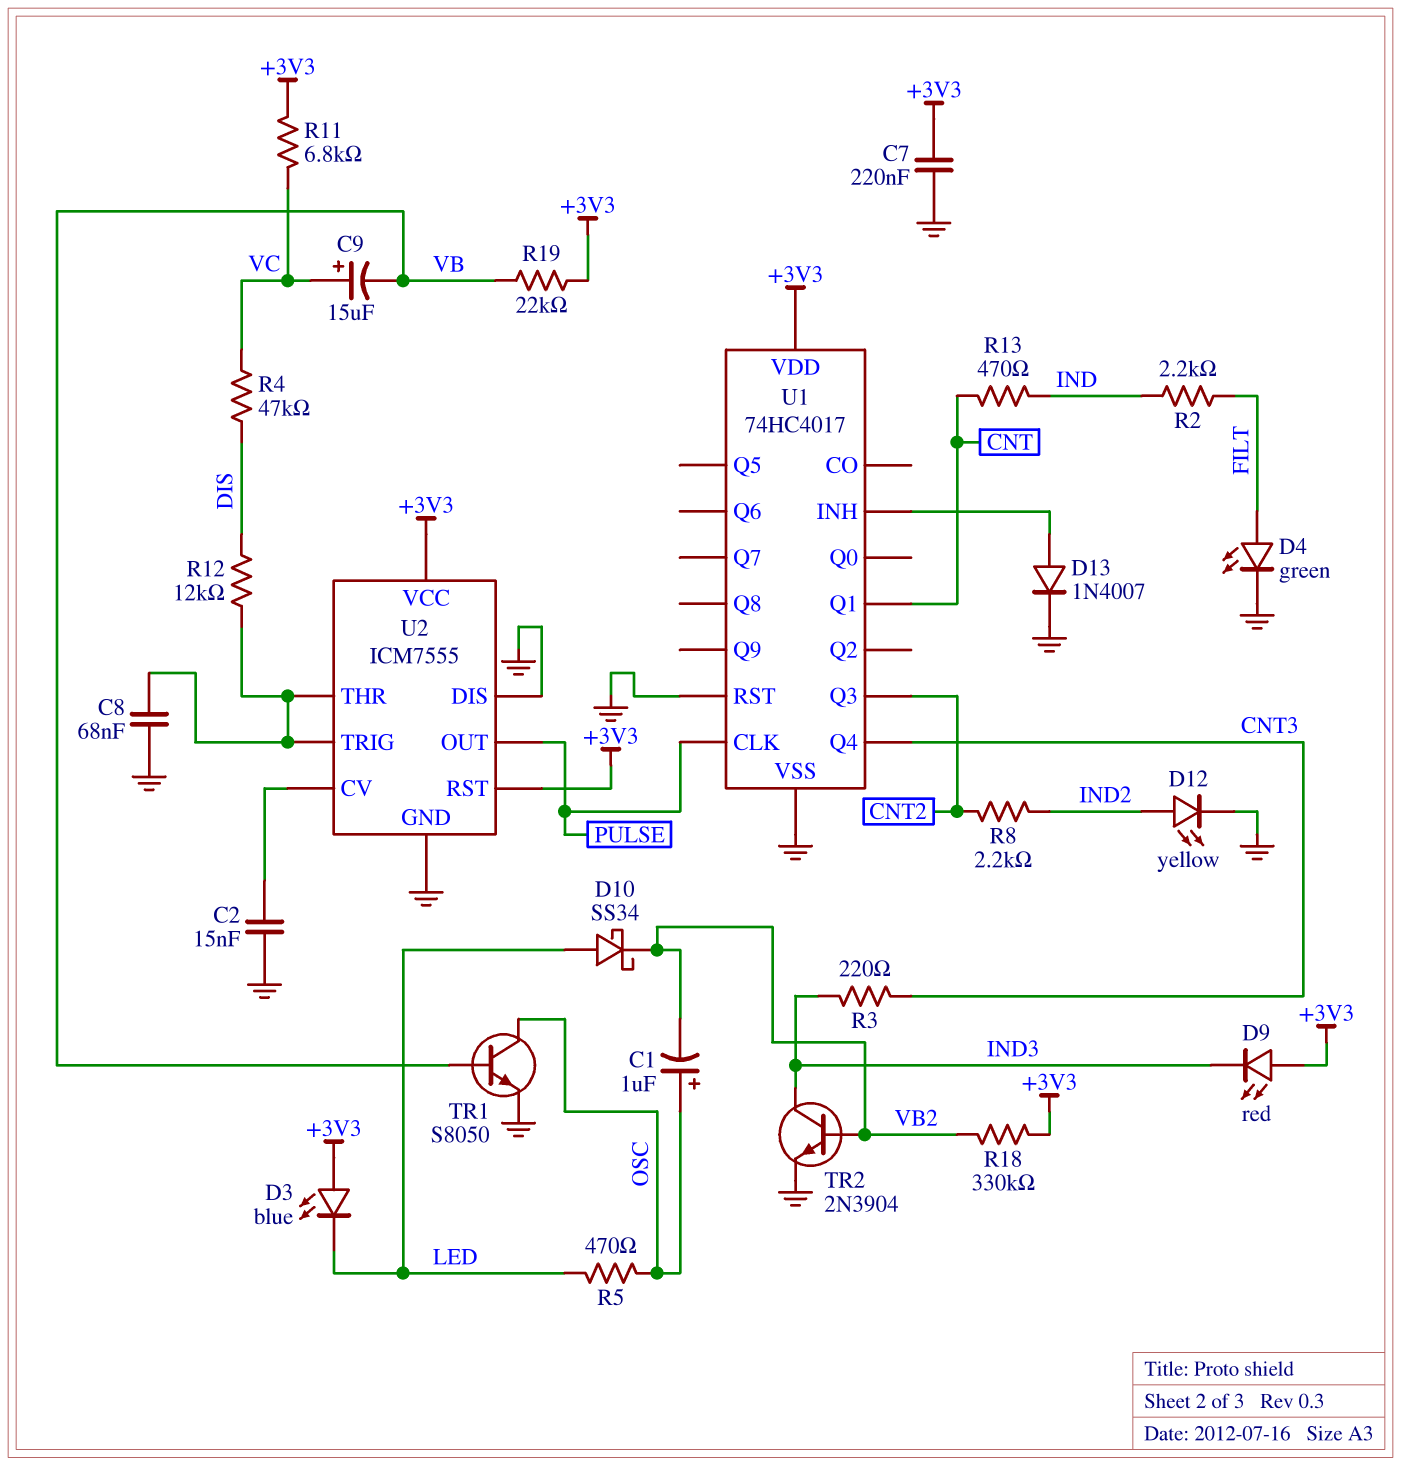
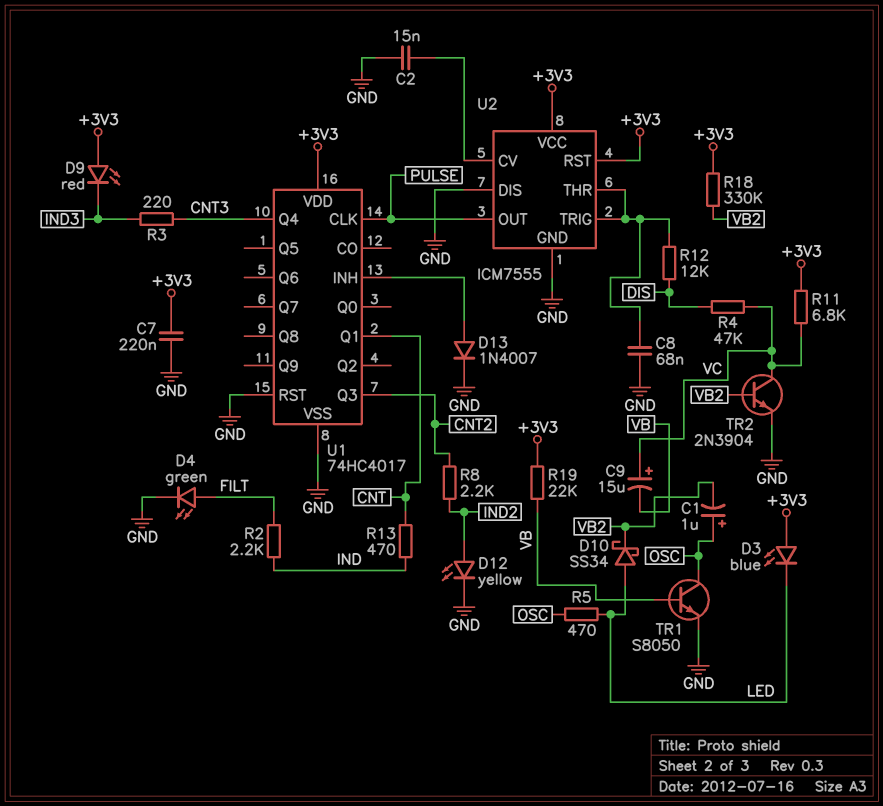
TR2: NPN 2N3904 (B VB2, C IND3, E GND) -> NPN 2N3904 (B VB2, C VC, E GND)

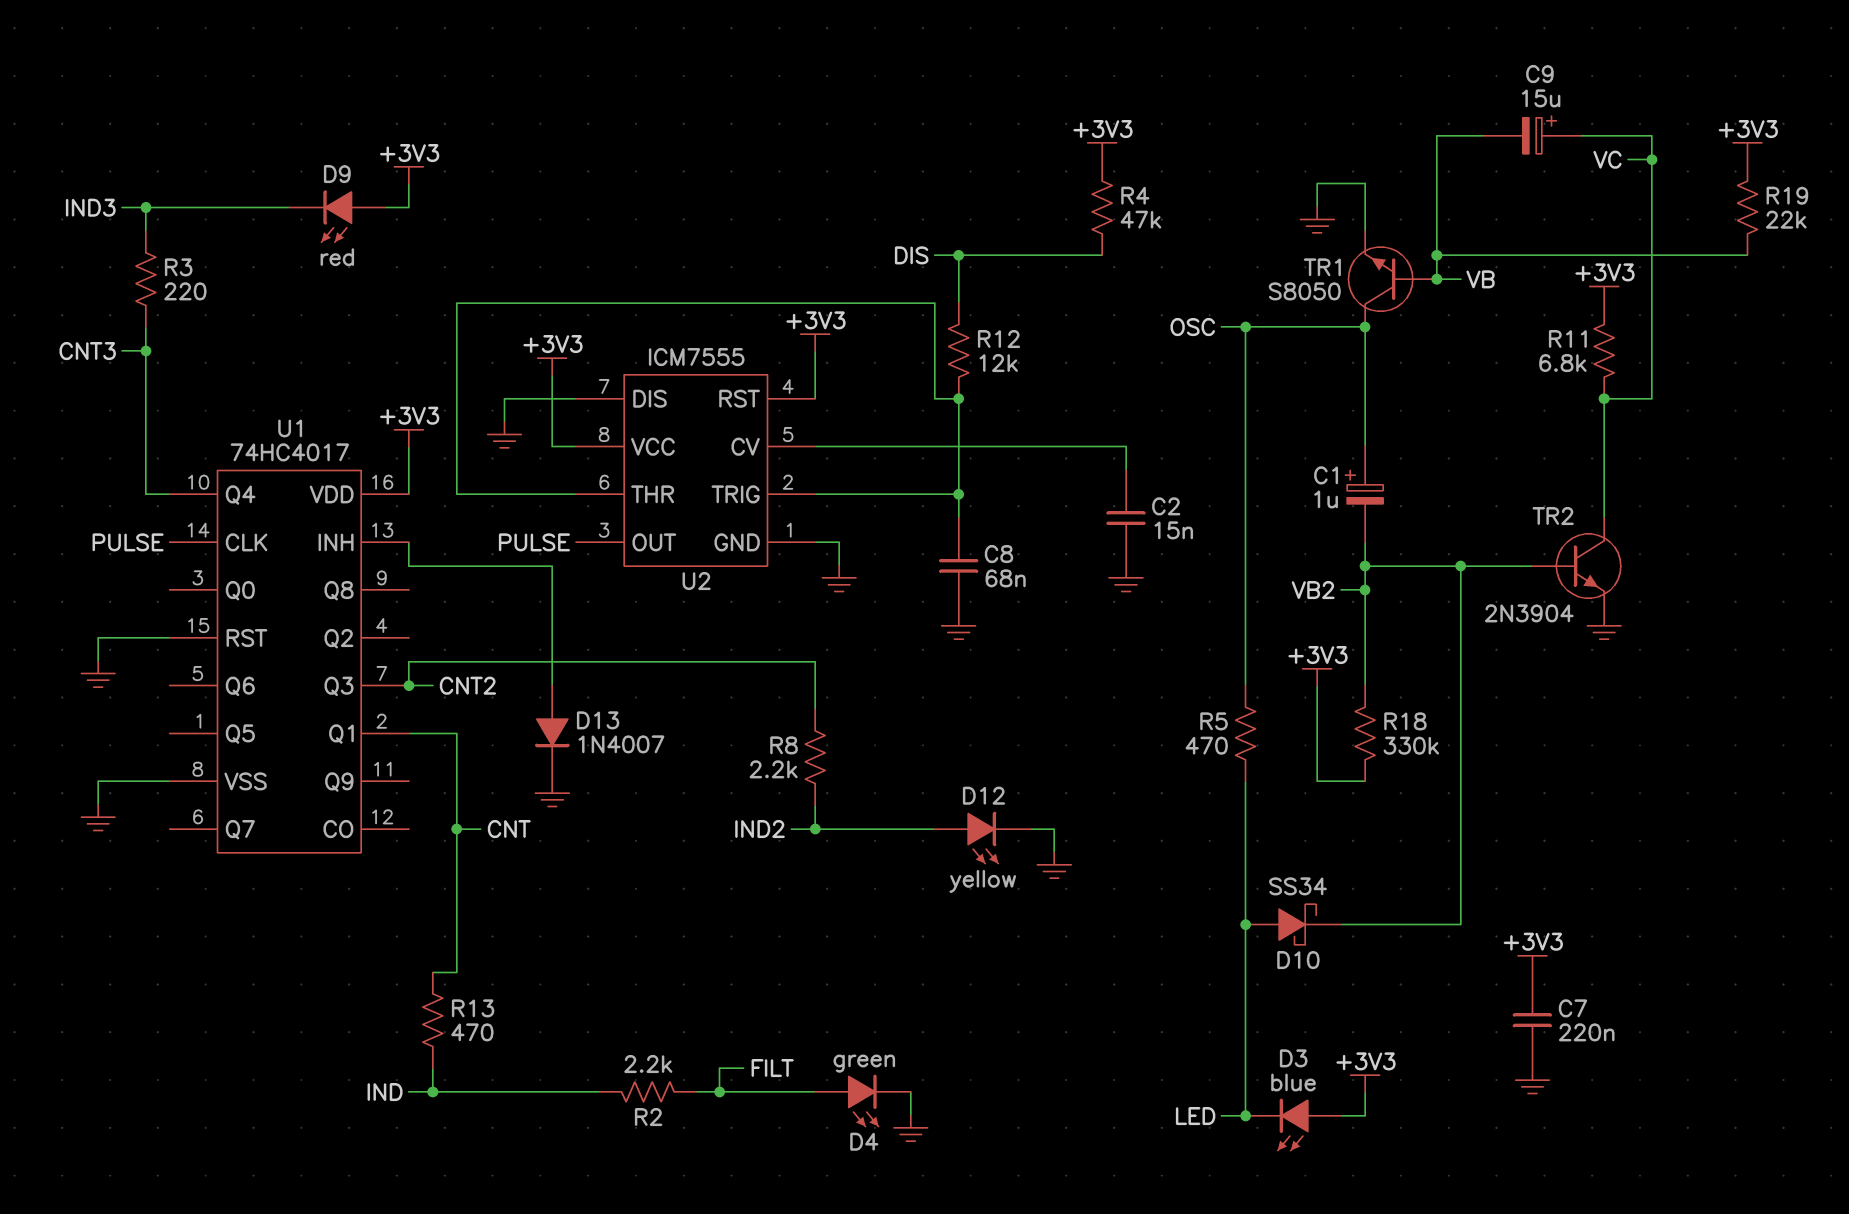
R4: 47k (DIS, VC) -> 47k (+3V3, DIS)

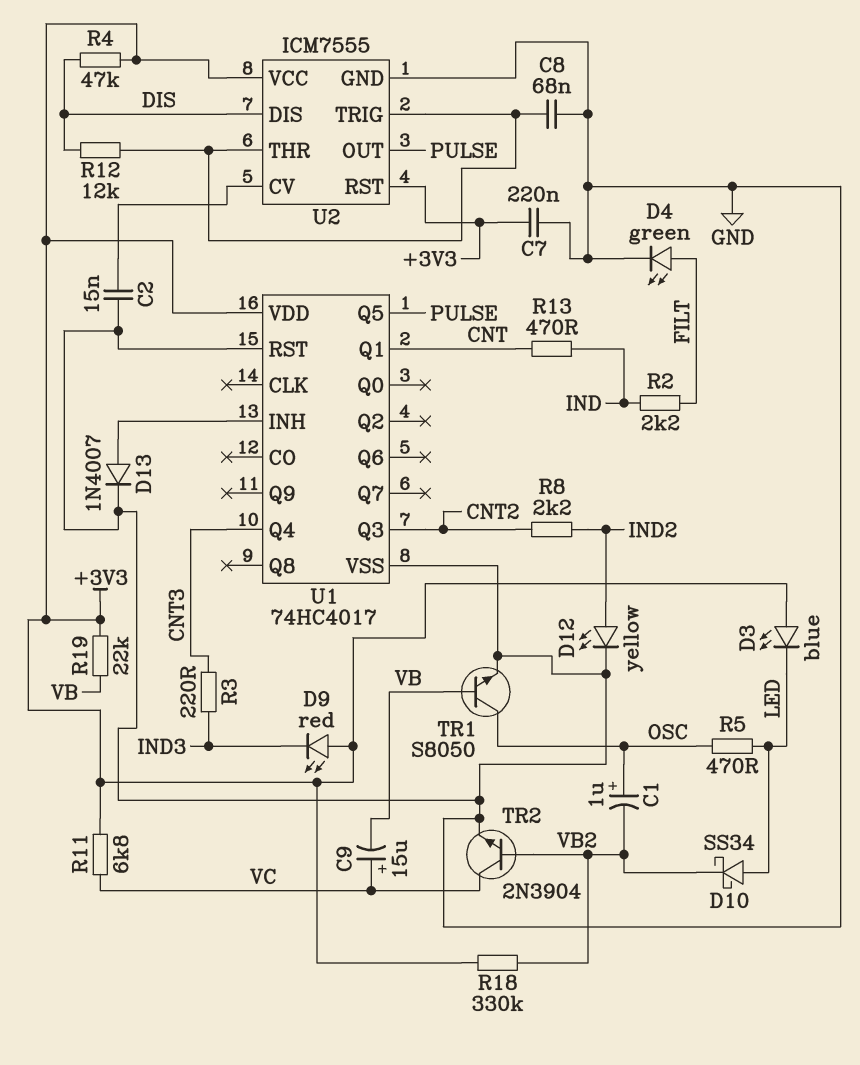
U1 pin CLK: PULSE -> none
U1 pin Q5: none -> PULSE
U2 pin DIS: GND -> DIS

